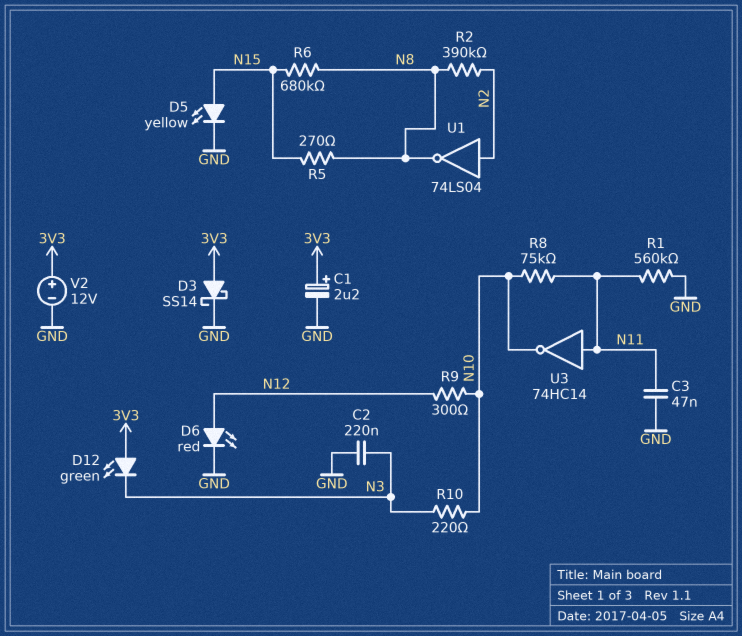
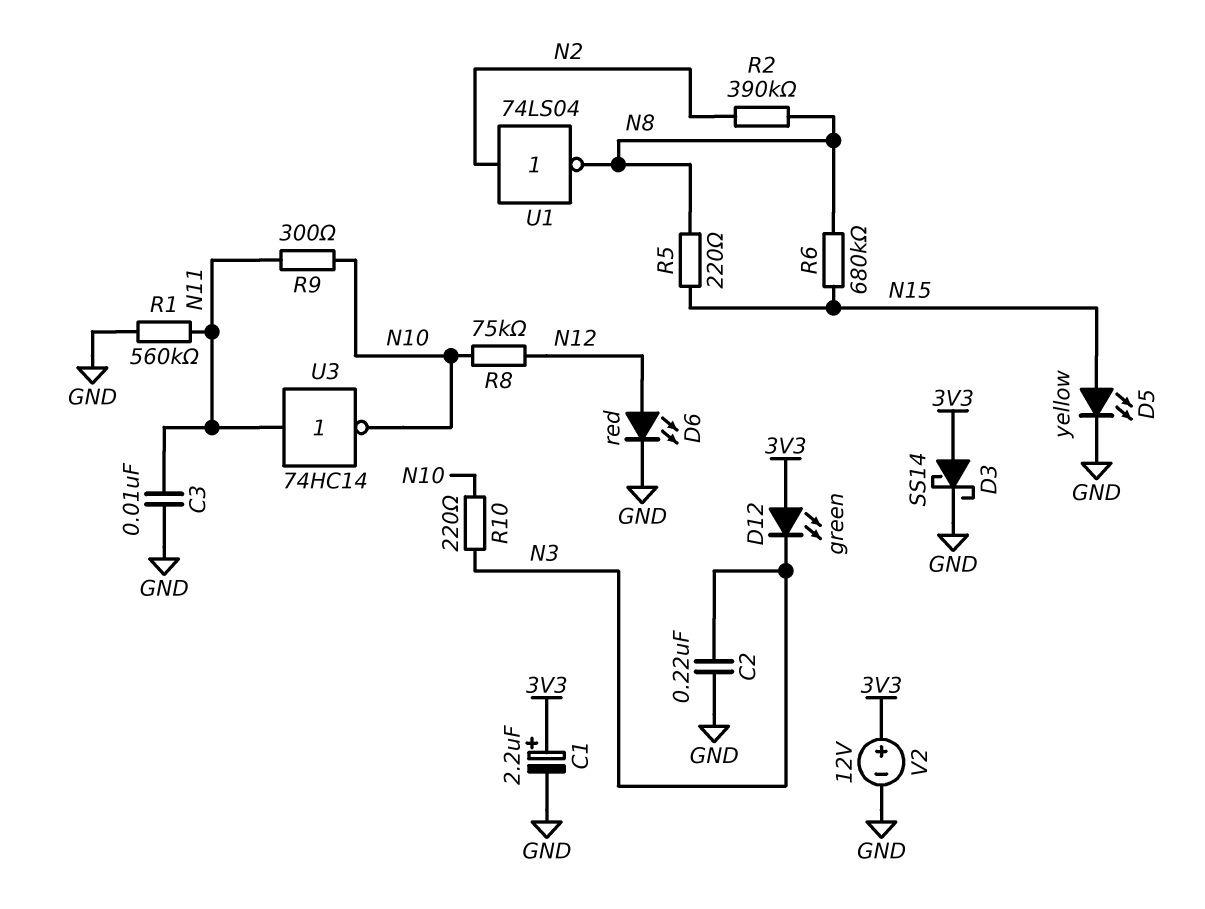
C3: 47nF (GND, N11) -> 10nF (GND, N11)
R5: 270 (N8, N15) -> 220 (N8, N15)
R8: 75k (N10, N11) -> 75k (N10, N12)
R9: 300 (N10, N12) -> 300 (N10, N11)

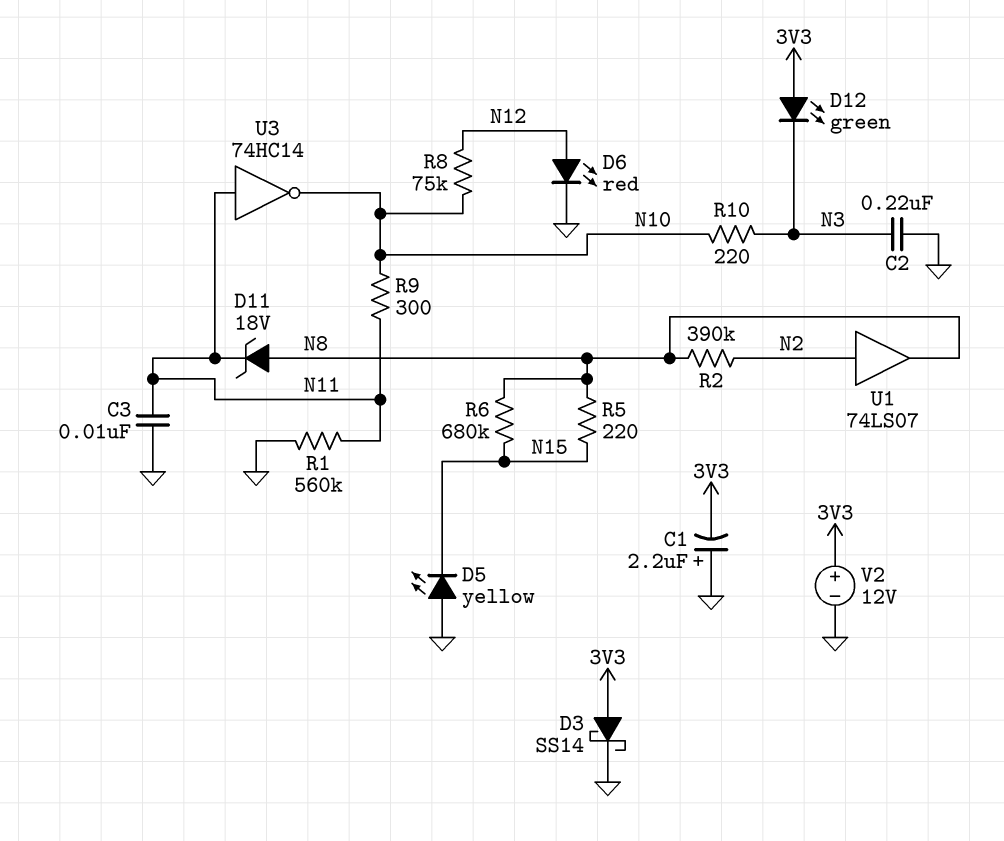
C1: 2.2uF (plus 3V3, minus GND) -> 2.2uF (plus GND, minus 3V3)
D5: LED yellow (A N15, K GND) -> LED yellow (A GND, K N15)
D11: none -> zener 18V (A N8, K N11)
U1: NOT 74LS04 (in N2, out N8) -> buffer 74LS07 (in N2, out N8)

